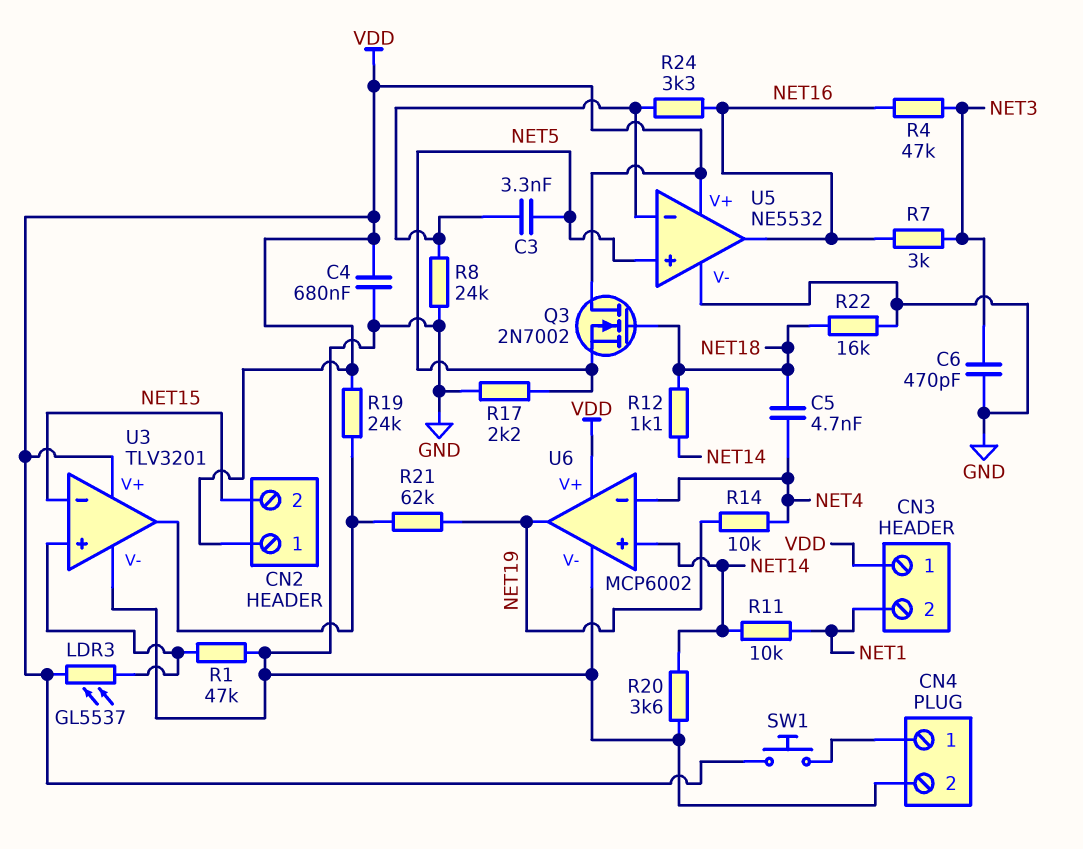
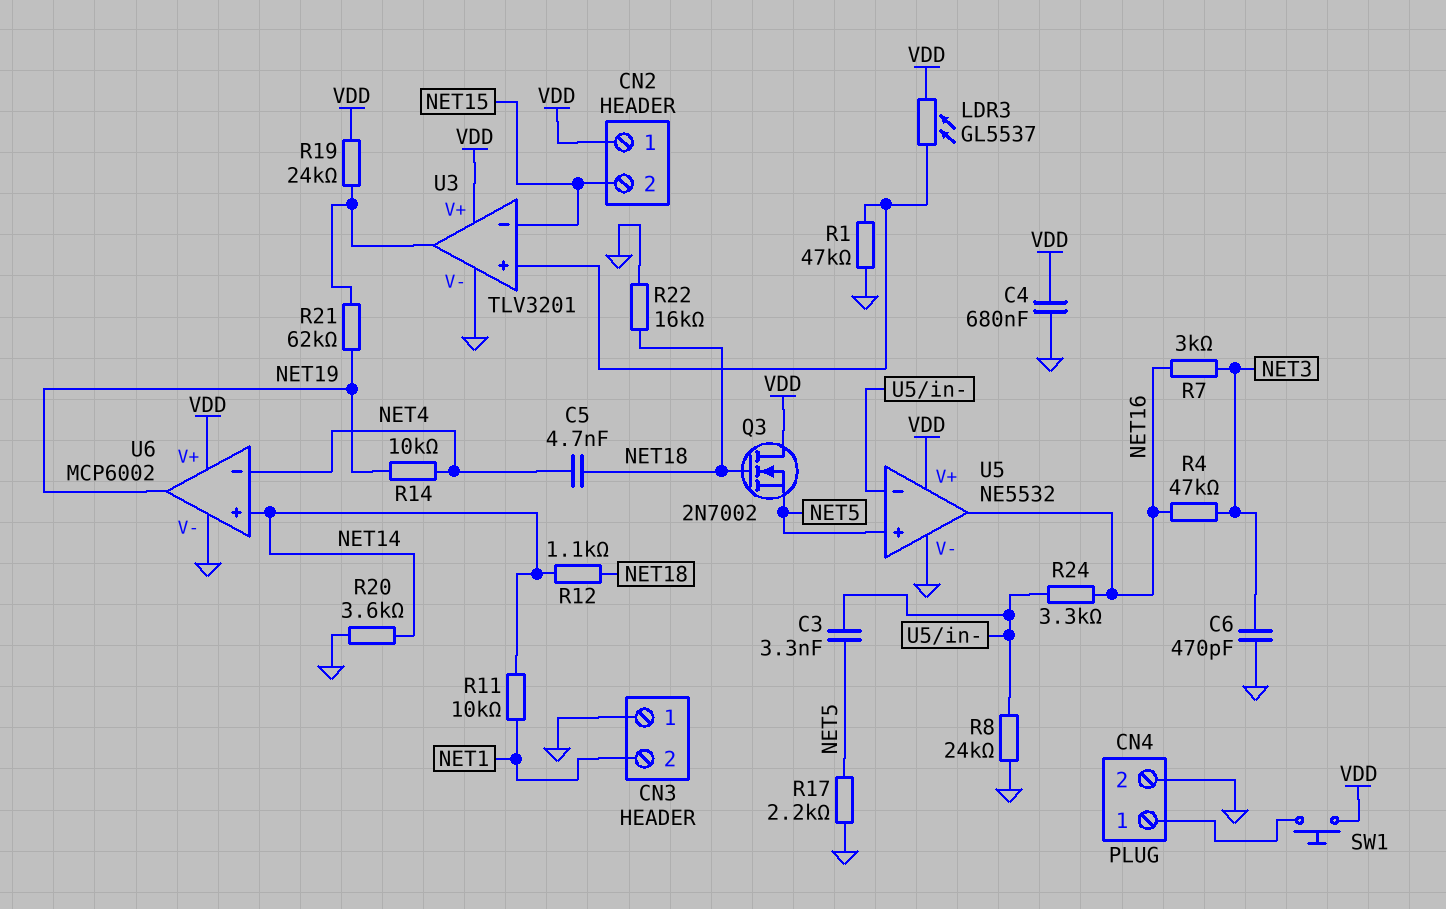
CN3 pin 1: VDD -> GND

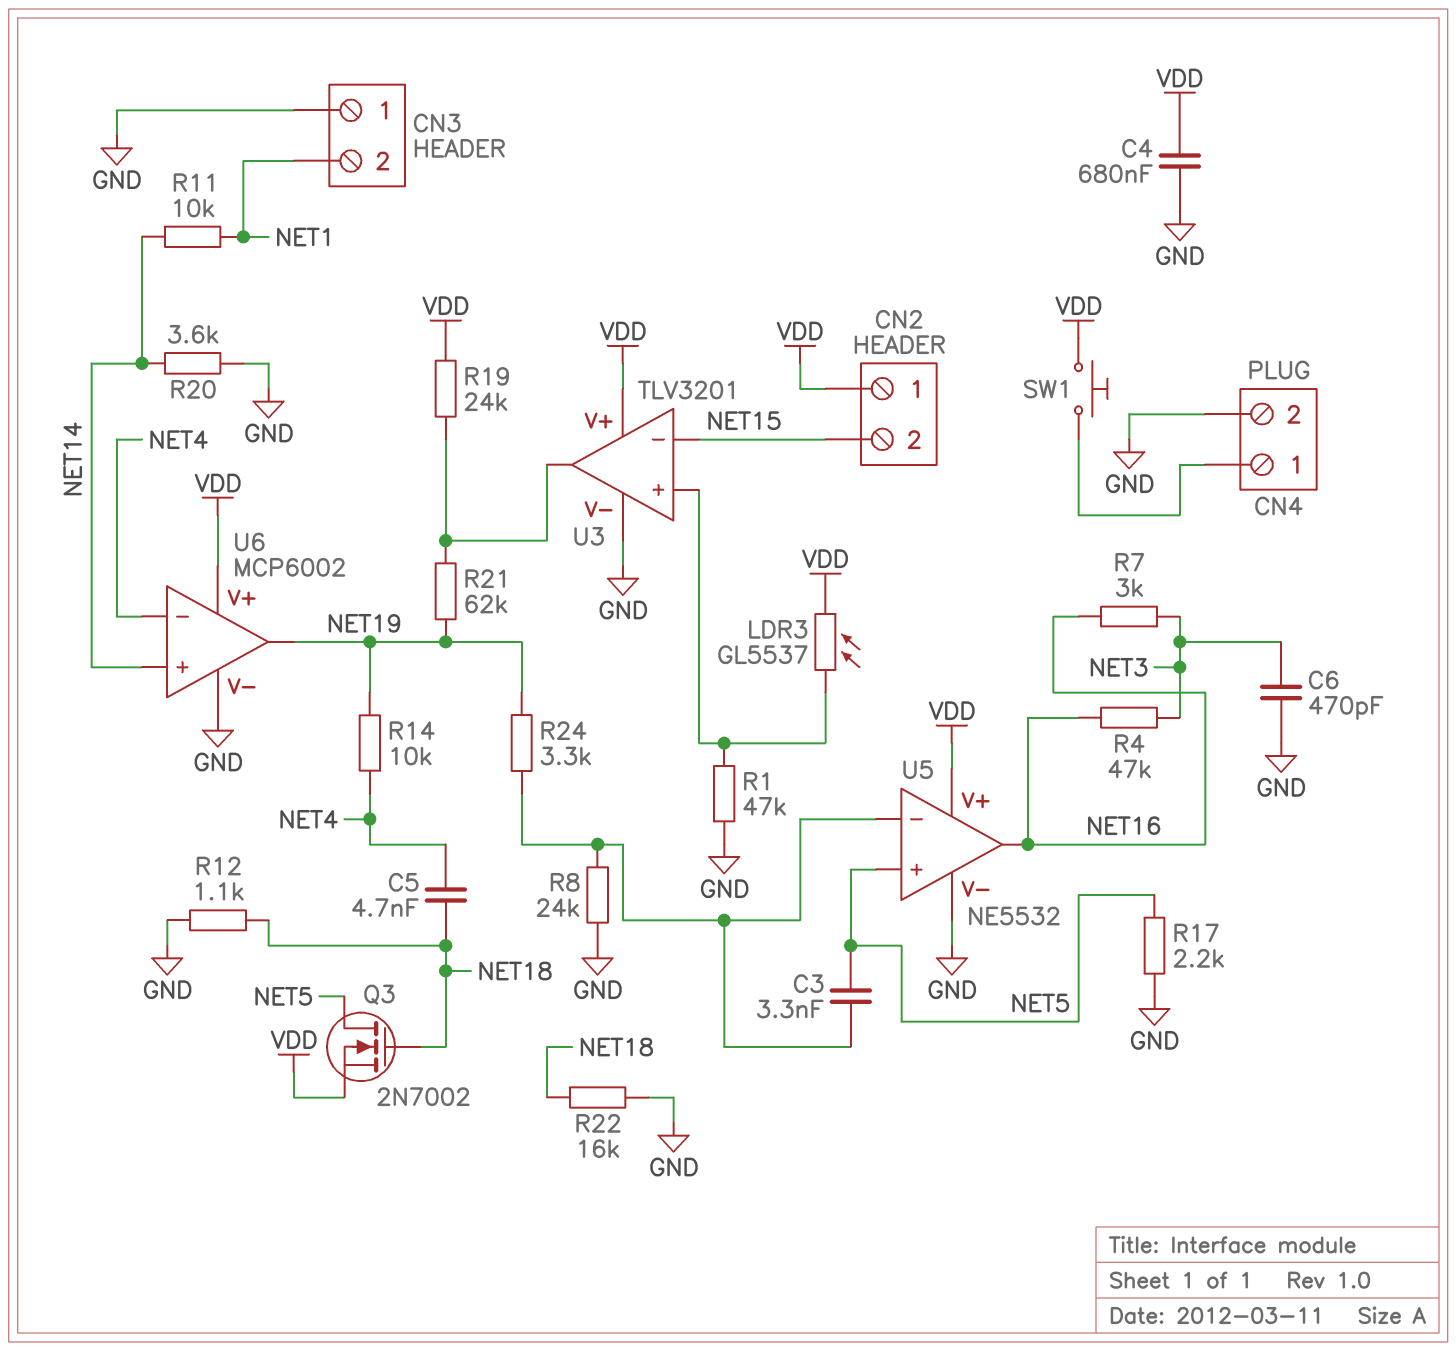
Q3: NMOS 2N7002 (G NET18, D VDD, S NET5) -> NMOS 2N7002 (G NET18, D NET5, S VDD)
R12: 1.1k (NET14, NET18) -> 1.1k (GND, NET18)
R24: 3.3k (NET16, U5/in-) -> 3.3k (NET19, U5/in-)

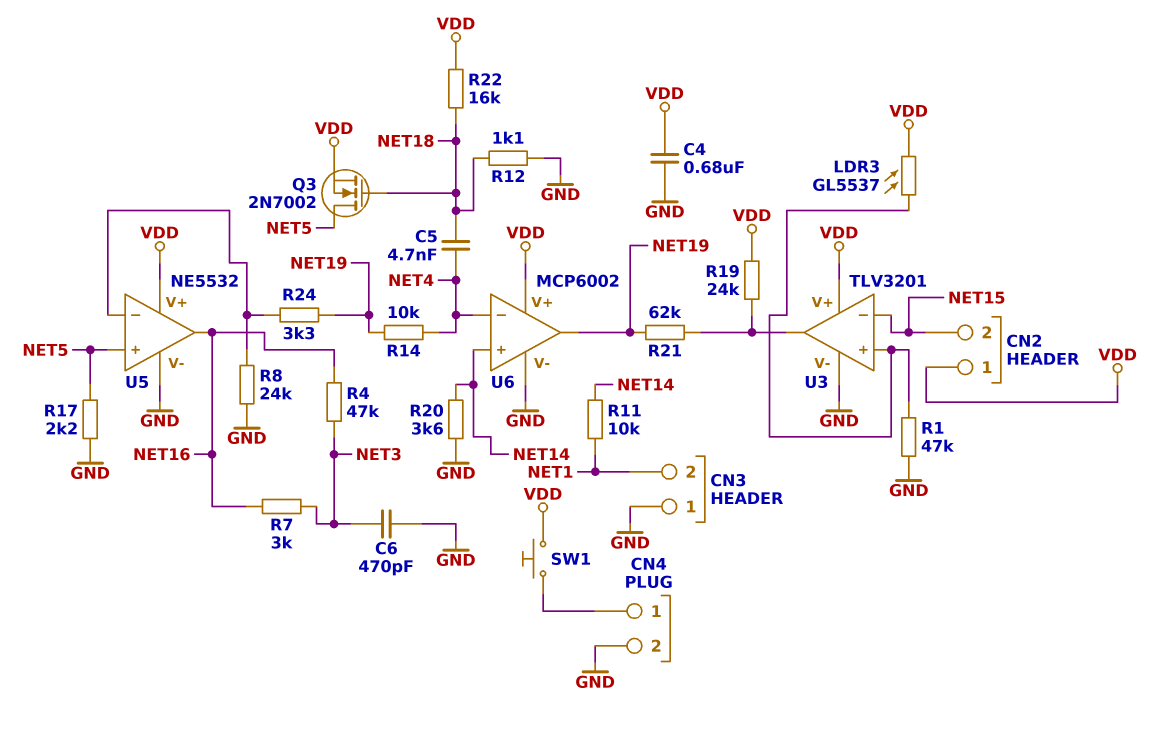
C3: 3.3nF (NET5, U5/in-) -> none
R22: 16k (GND, NET18) -> 16k (NET18, VDD)

